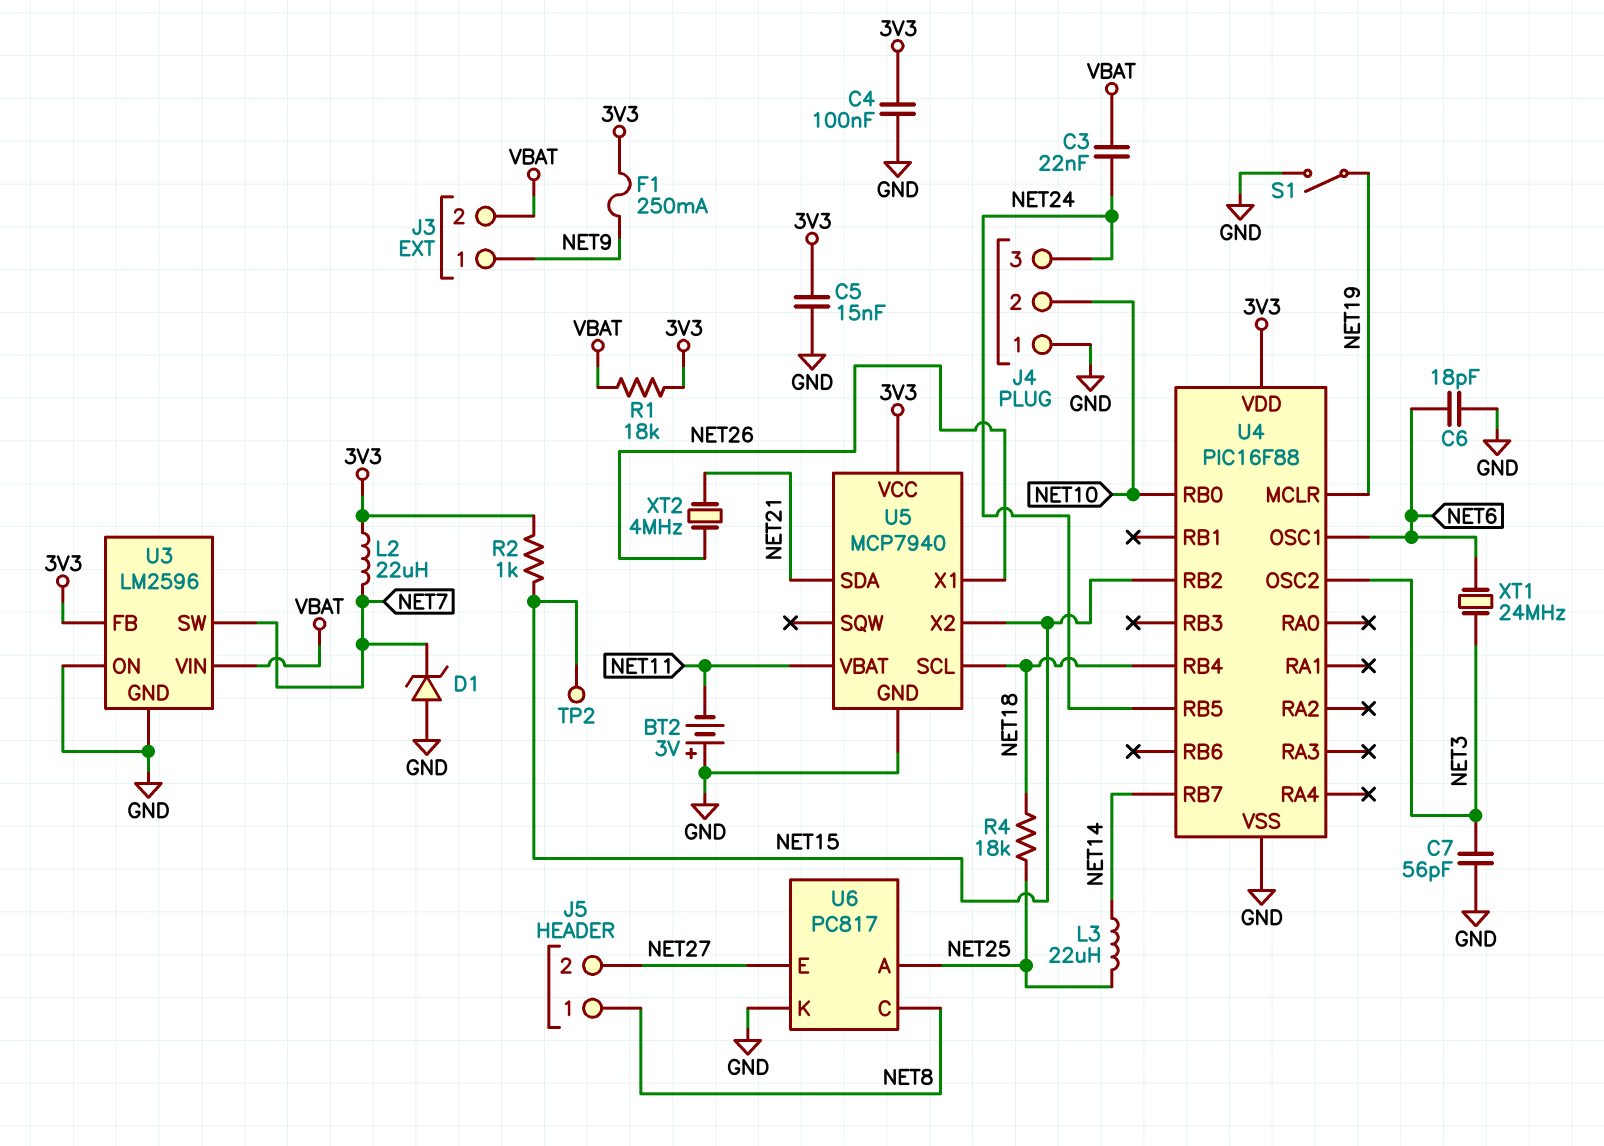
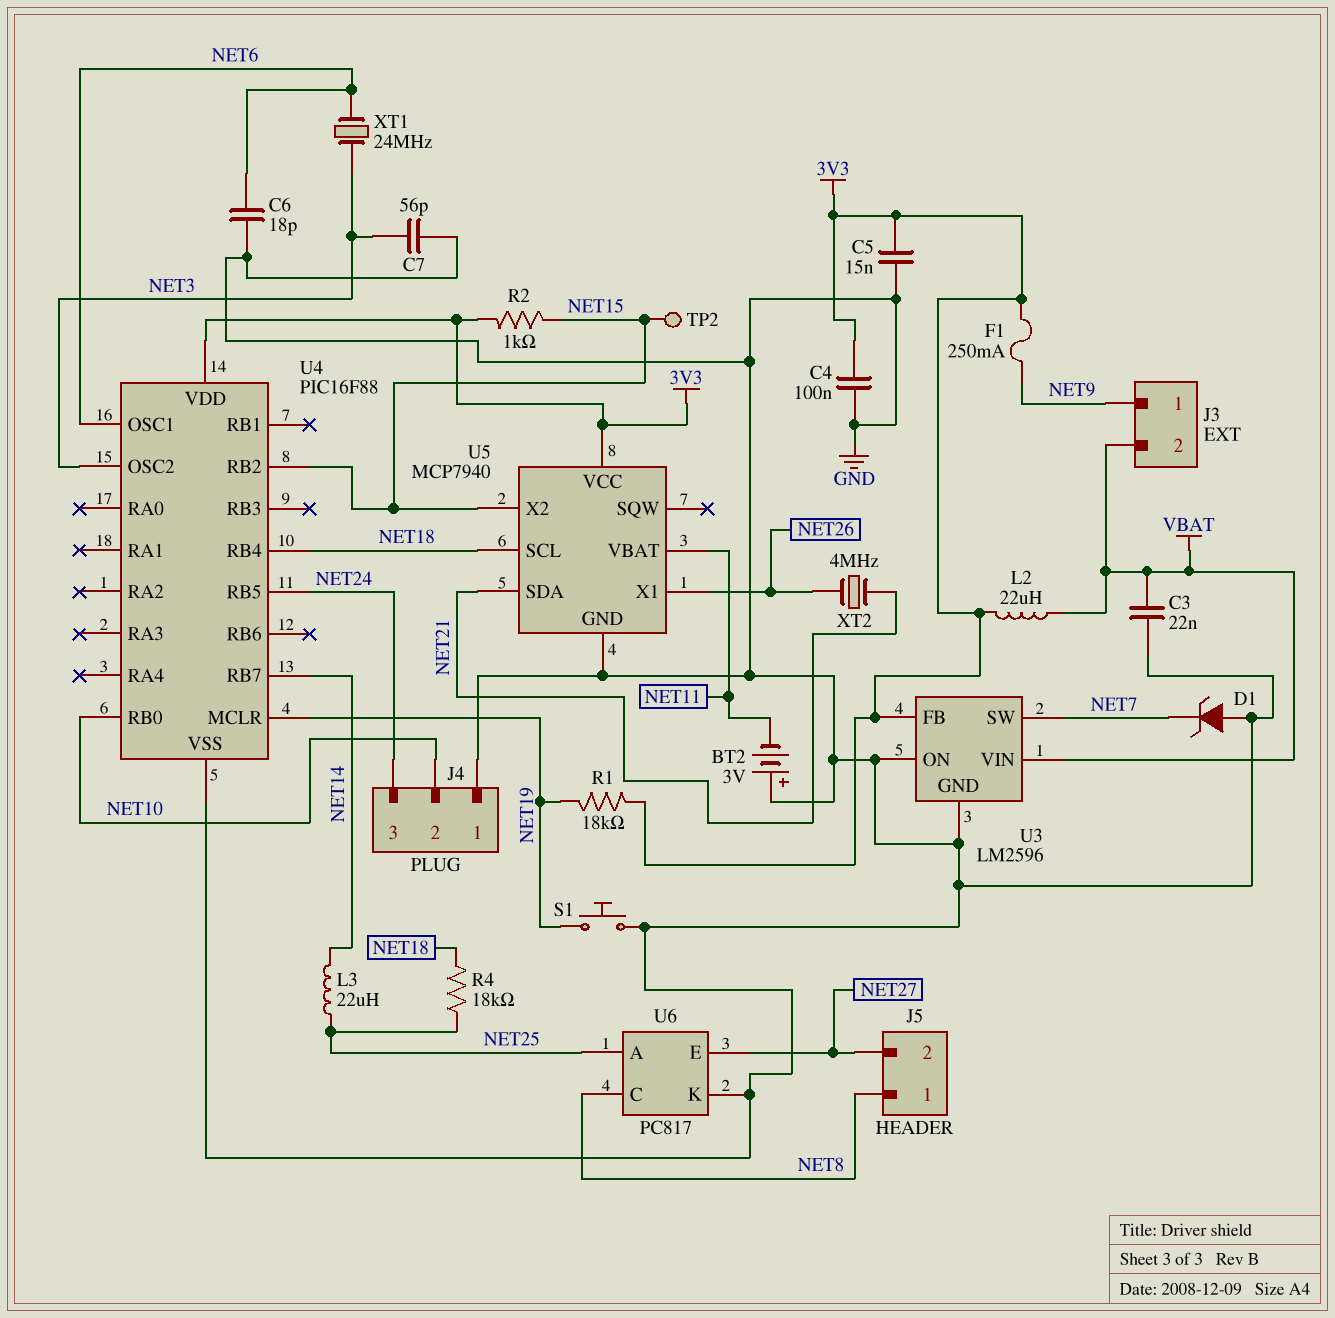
C3: 22nF (NET24, VBAT) -> 22nF (GND, VBAT)
L2: 22uH (3V3, NET7) -> 22uH (3V3, VBAT)
R1: 18k (3V3, VBAT) -> 18k (3V3, NET19)
S1: switch (GND, NET19) -> button (GND, NET19)

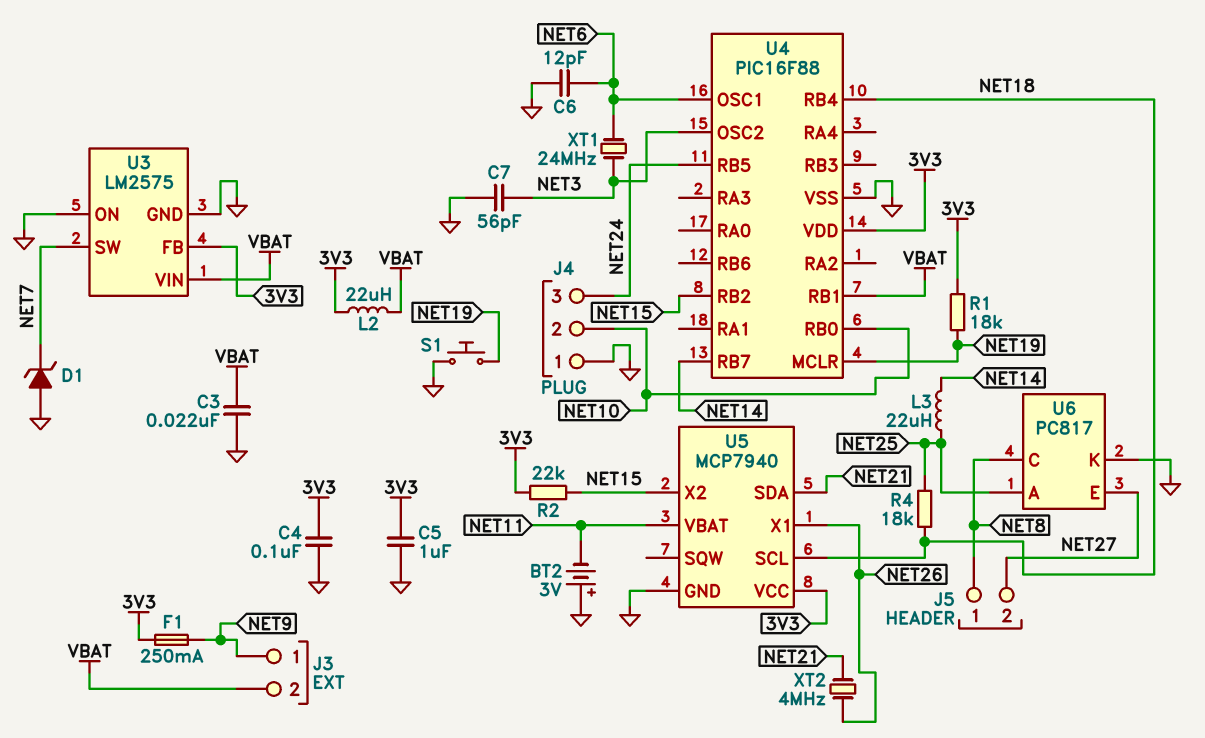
C5: 15nF (3V3, GND) -> 1uF (3V3, GND)
C6: 18pF (GND, NET6) -> 12pF (GND, NET6)
R2: 1k (3V3, NET15) -> 22k (3V3, NET15)
TP2: test point (NET15) -> none
U3: LM2596 -> LM2575
U4 pin RB1: none -> VBAT

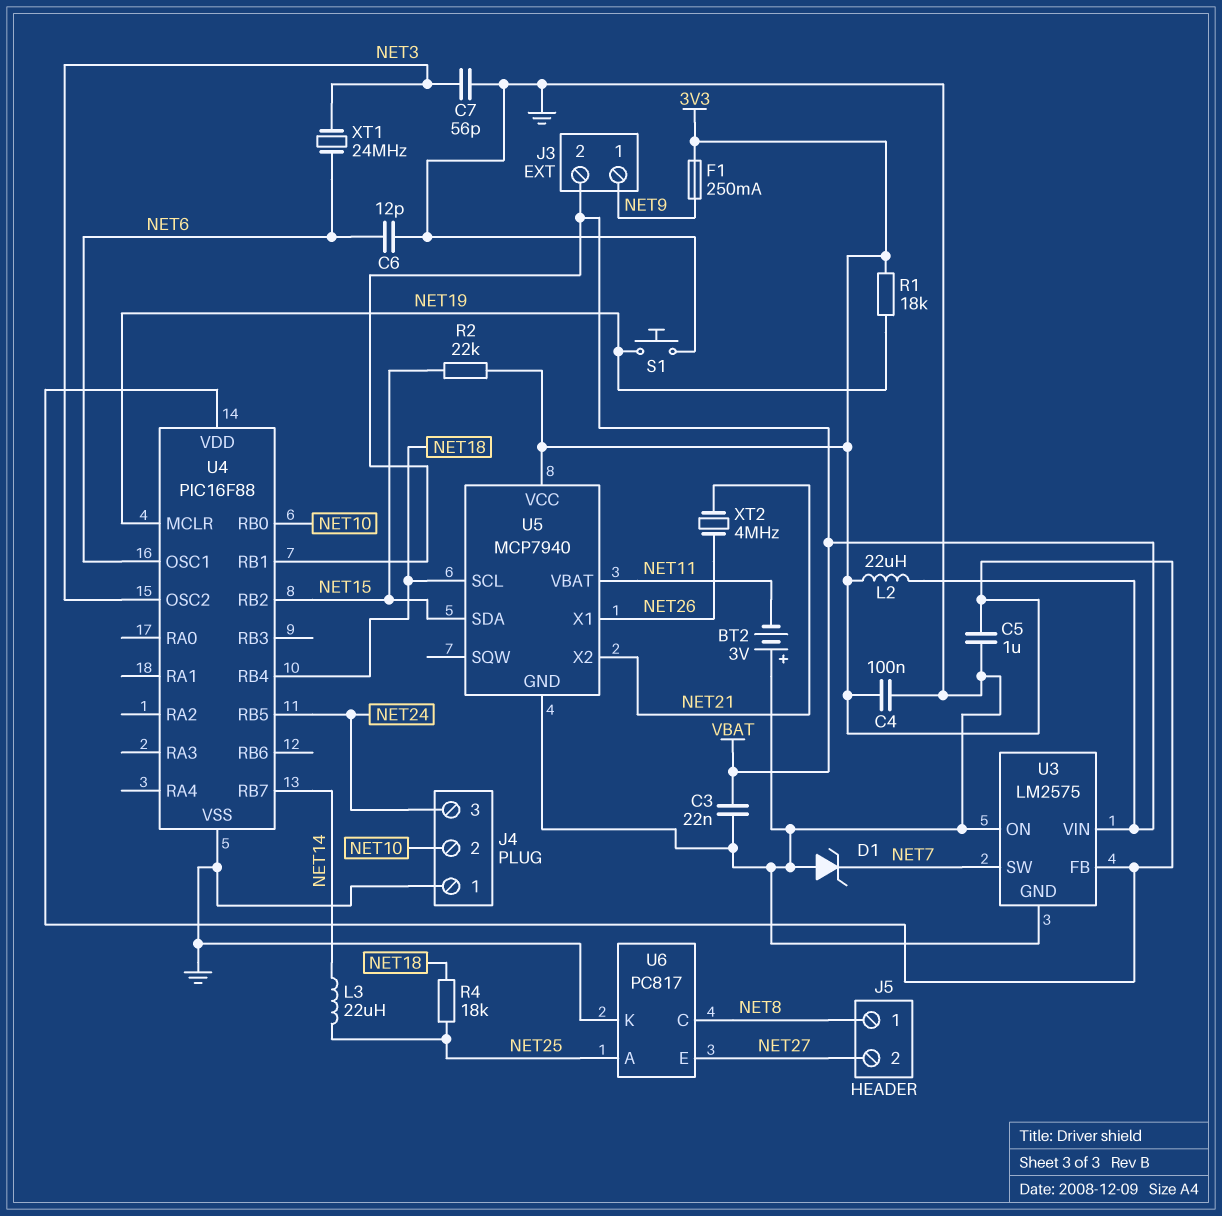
U5 pin SDA: NET21 -> NET15
U5 pin X2: NET15 -> NET21

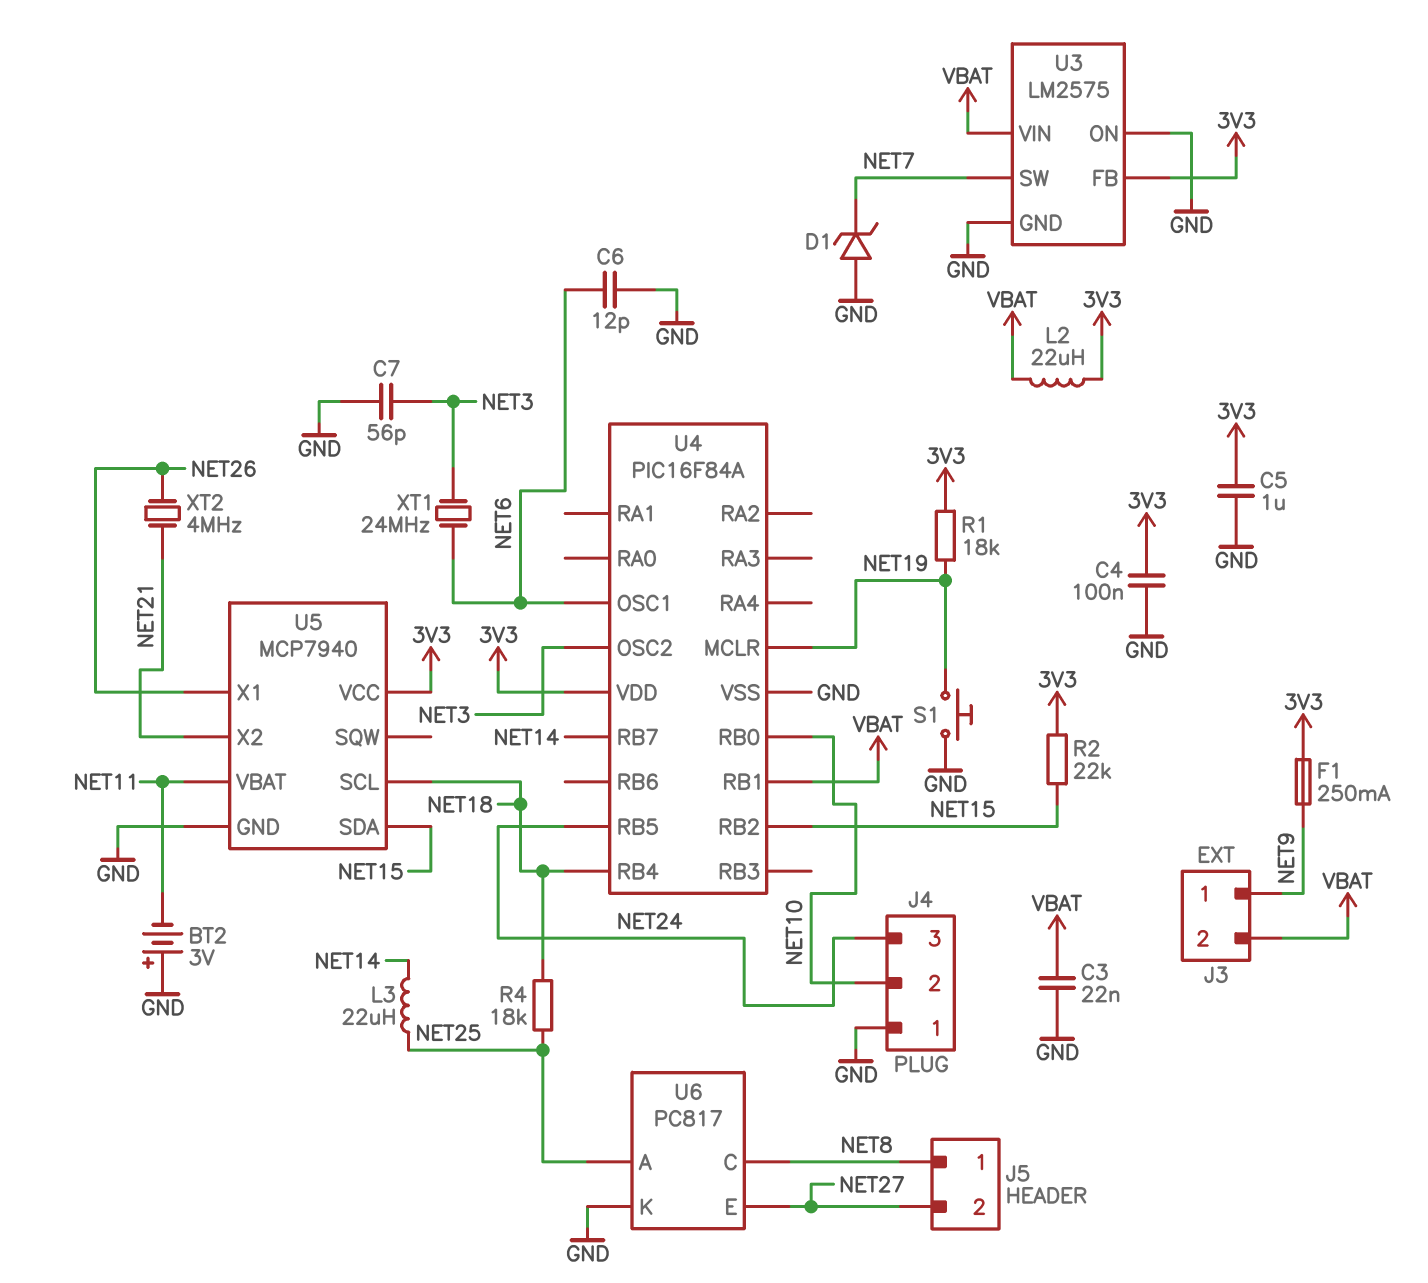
U4: PIC16F88 -> PIC16F84A

